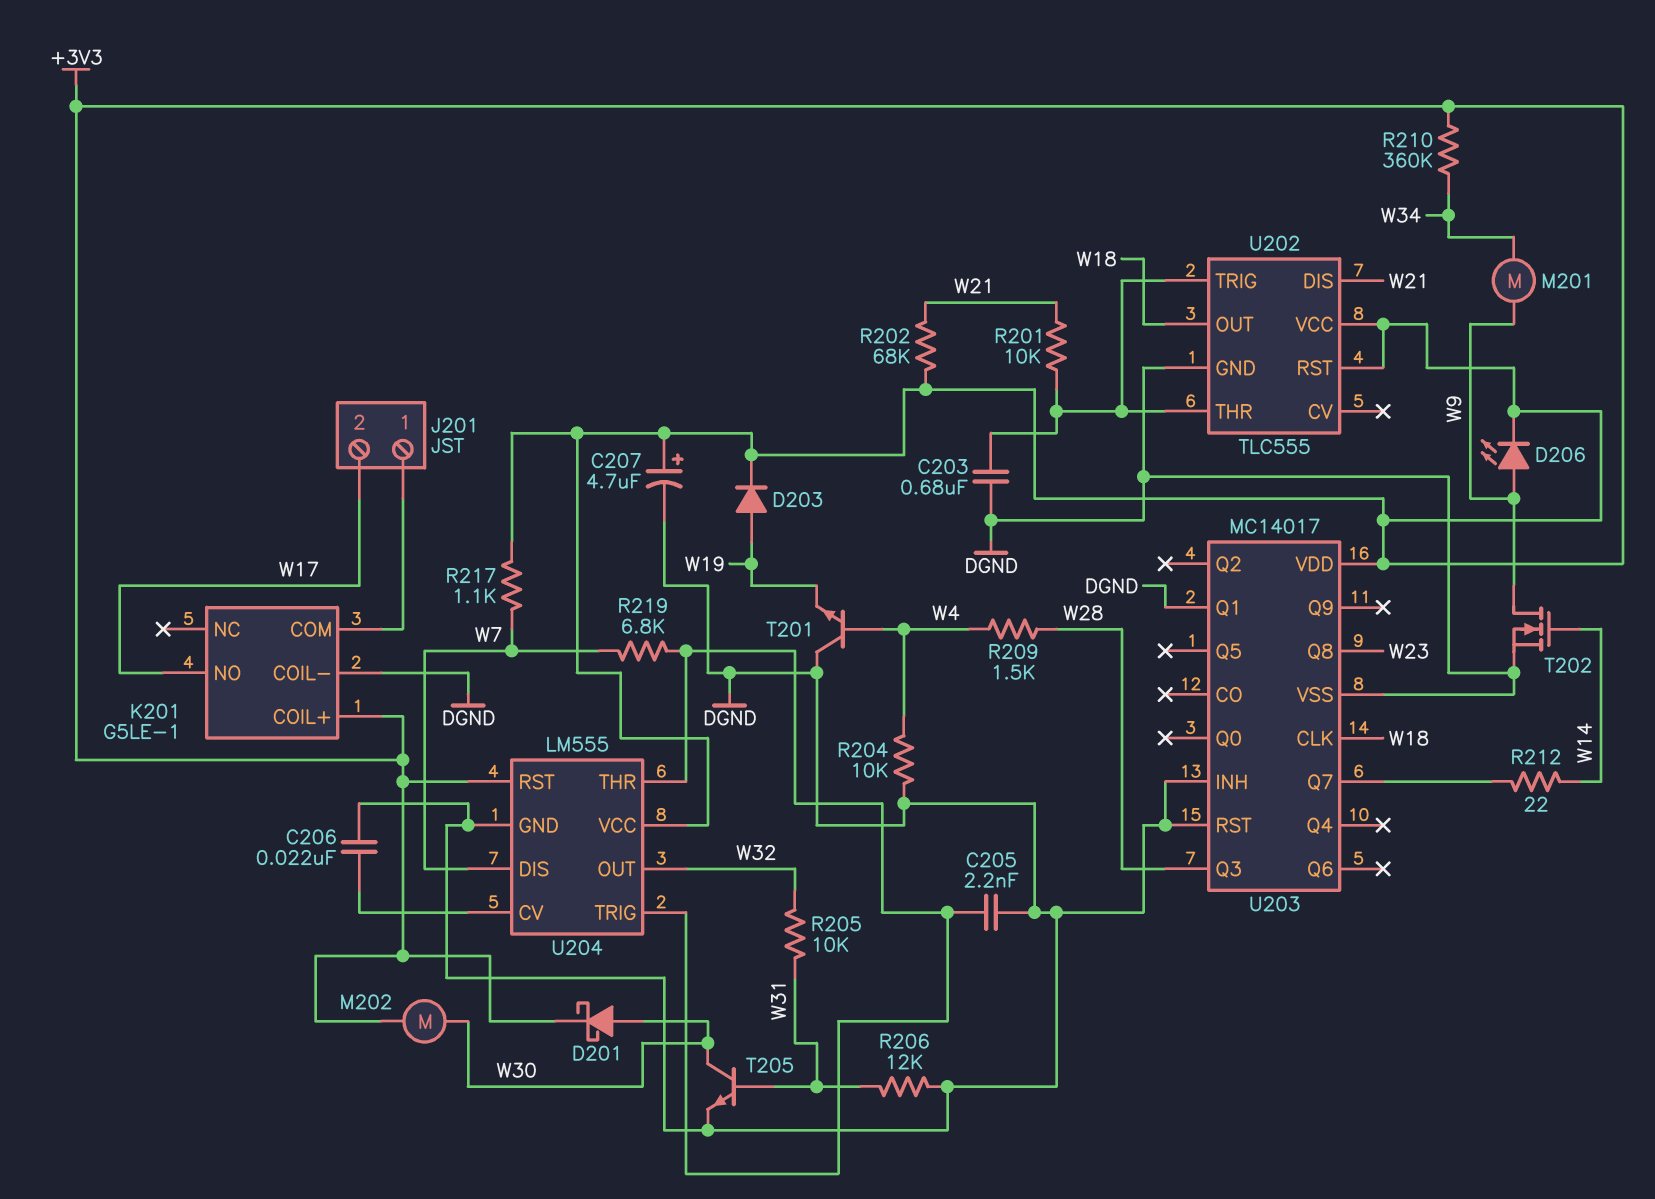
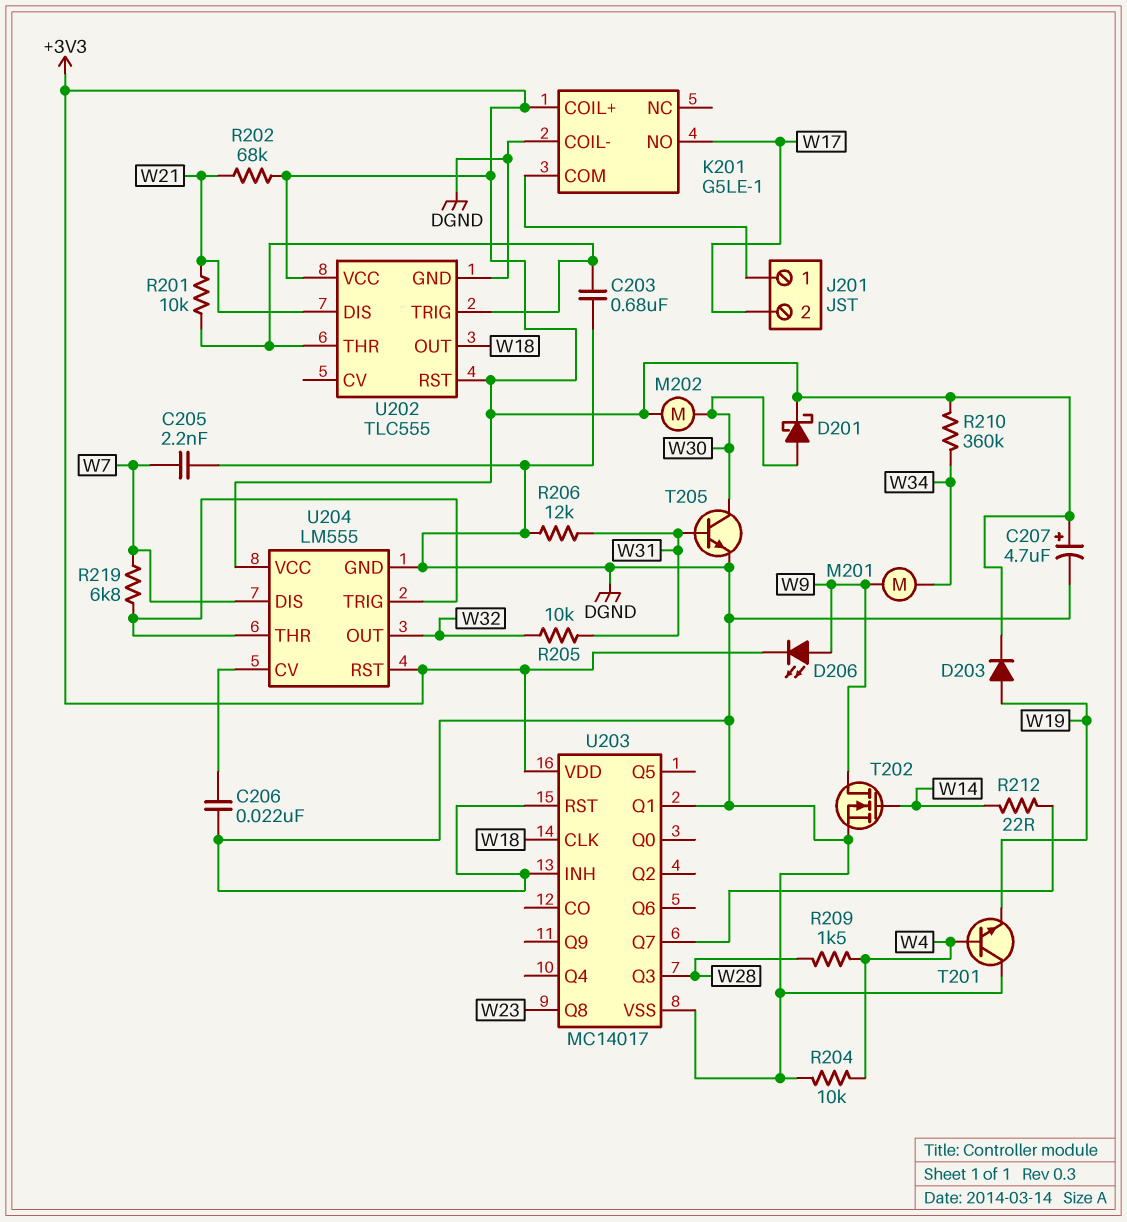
C205: 2.2nF (DGND, U204/THR) -> 2.2nF (DGND, W7)
R217: 1.1k (+3V3, W7) -> none

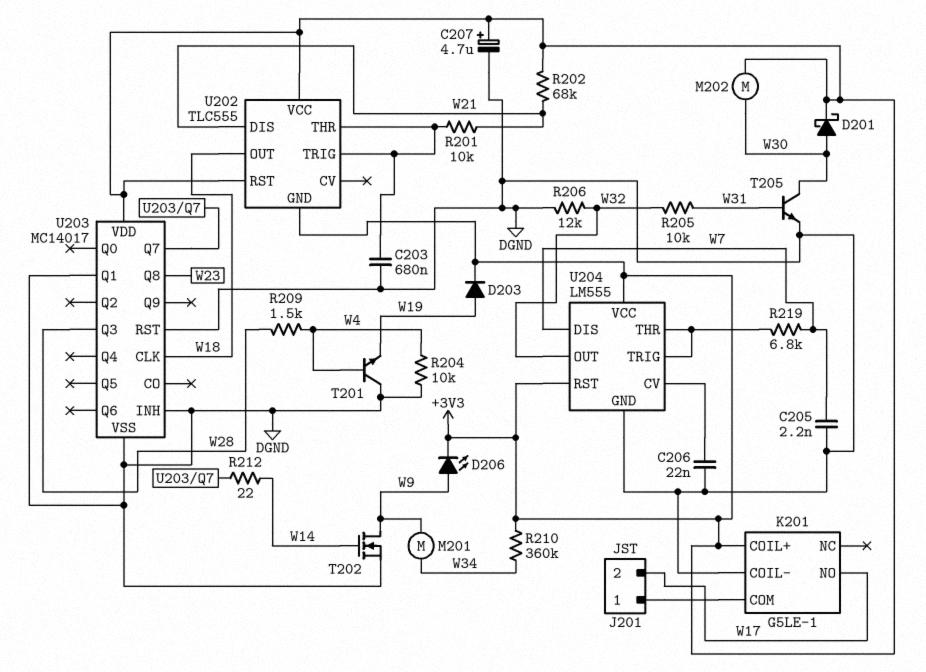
R206: 12k (DGND, W31) -> 12k (DGND, W32)
U202 pin GND: DGND -> +3V3

